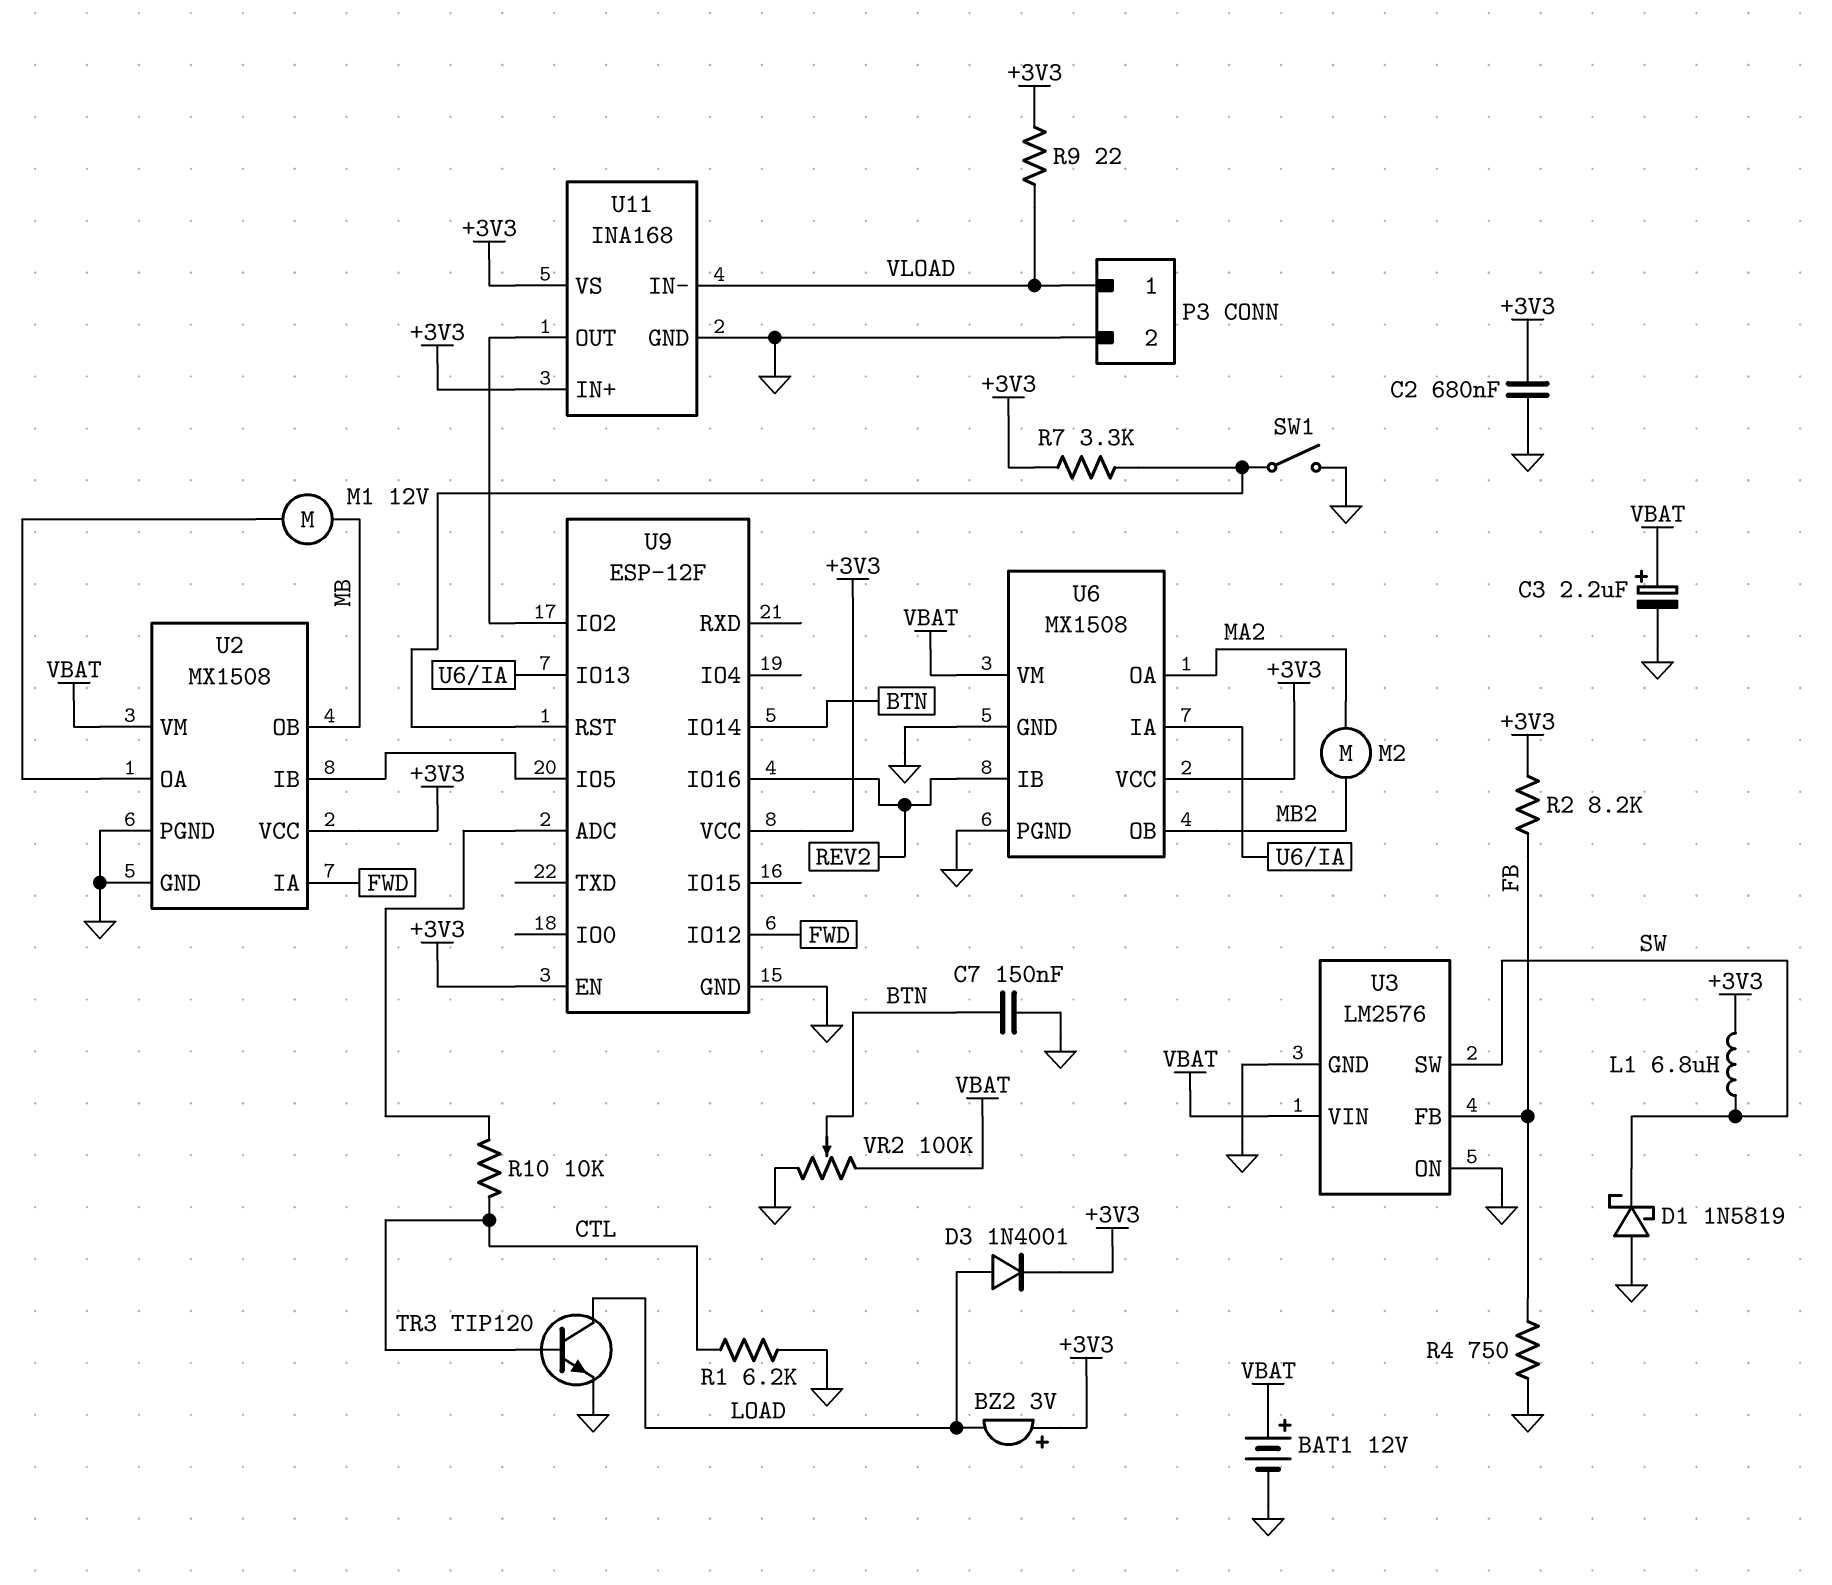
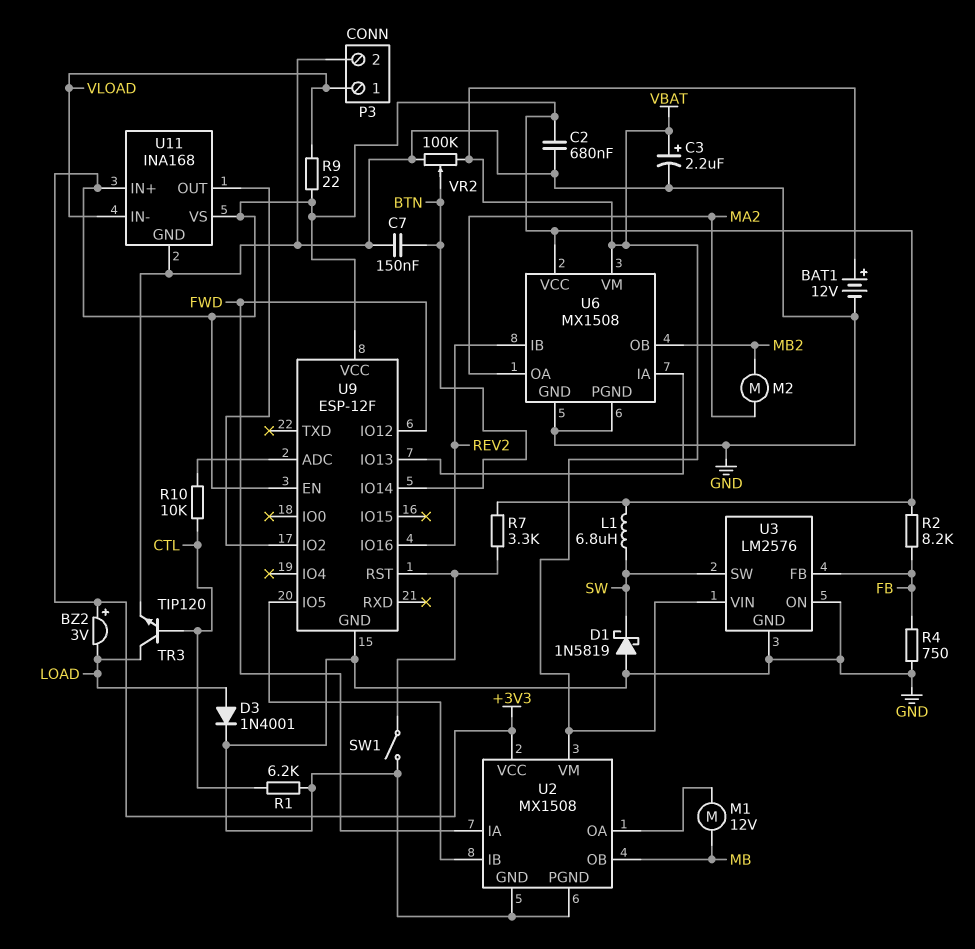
D3: diode 1N4001 (A LOAD, K +3V3) -> diode 1N4001 (A LOAD, K GND)

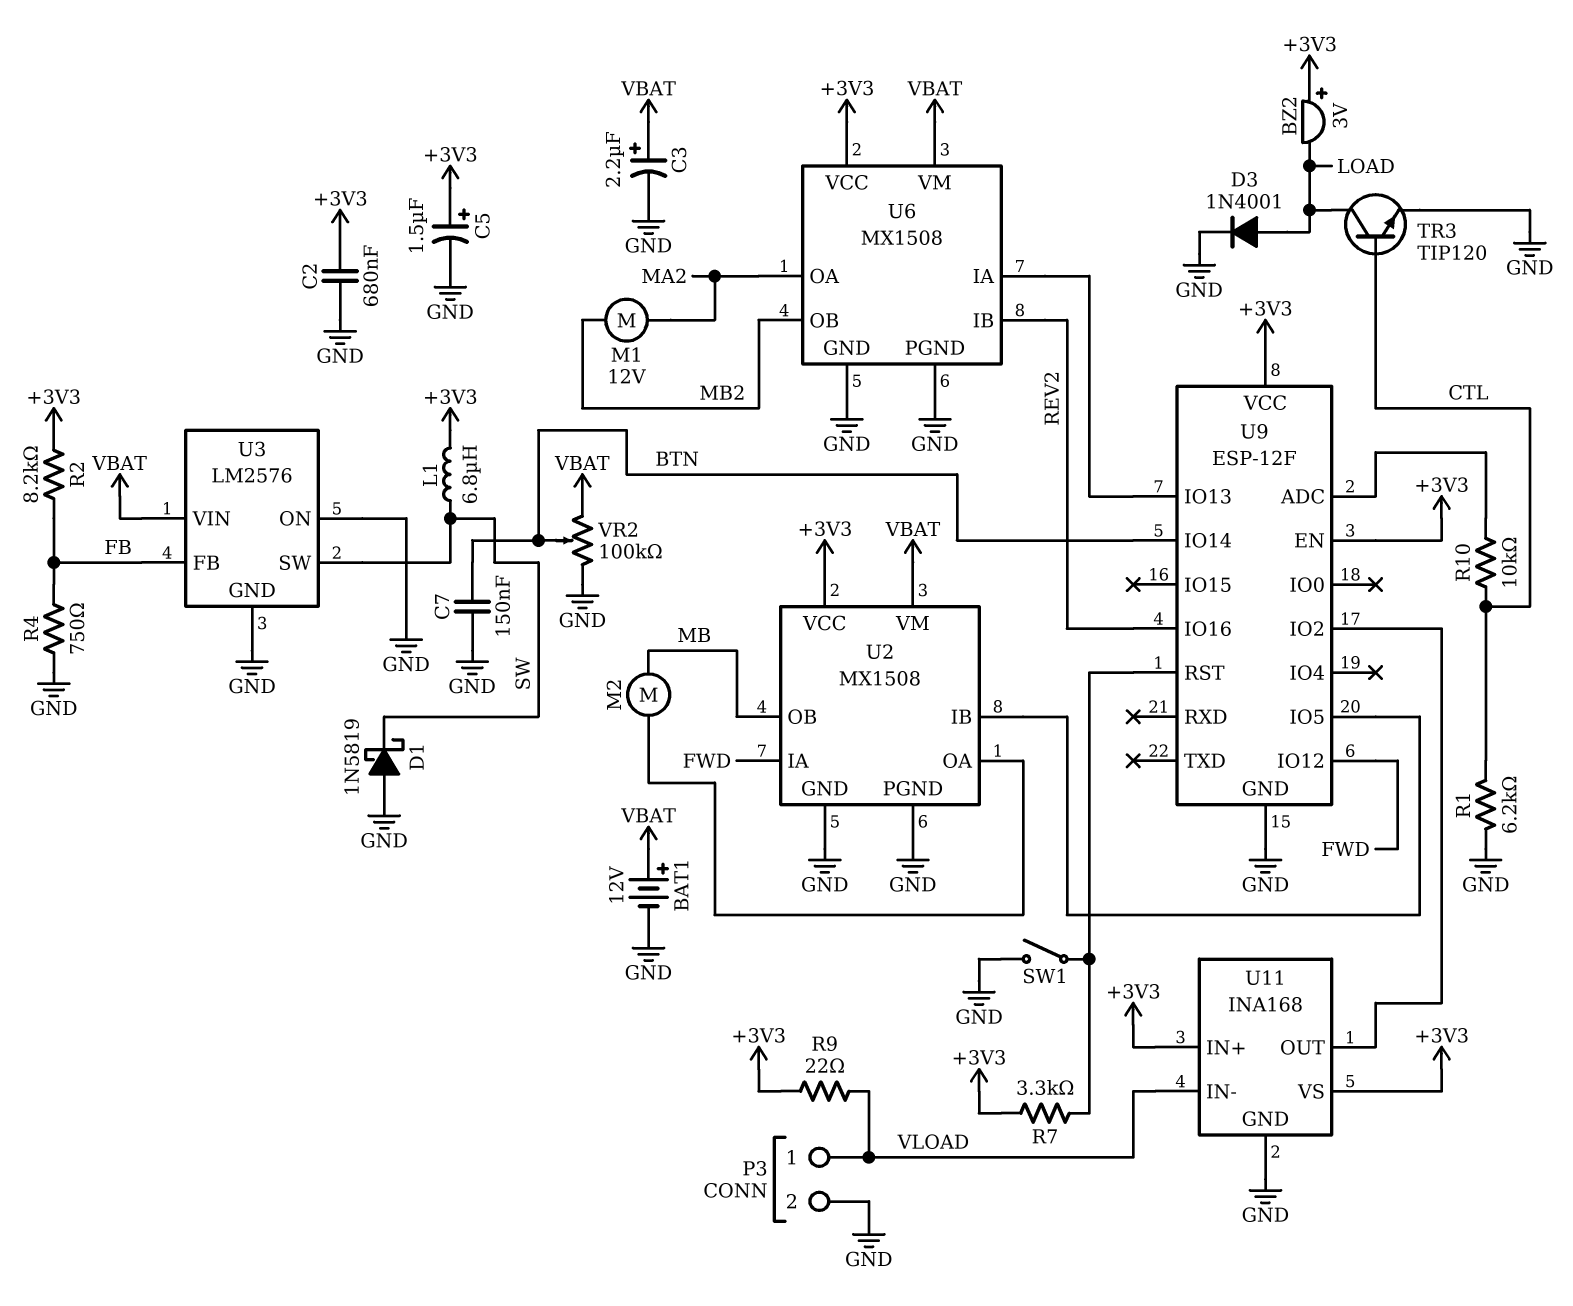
C5: none -> 1.5uF (plus +3V3, minus GND)
M1: motor 12V (MB, U2/OA) -> motor 12V (MA2, MB2)
M2: motor (MA2, MB2) -> motor (MB, U2/OA)

